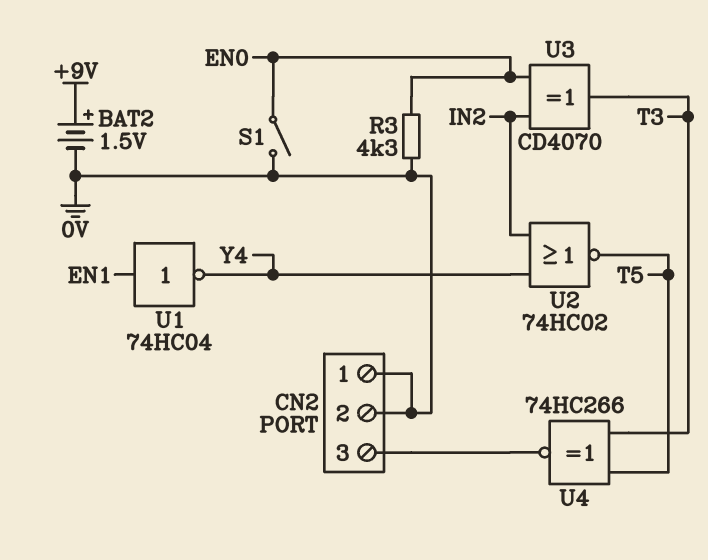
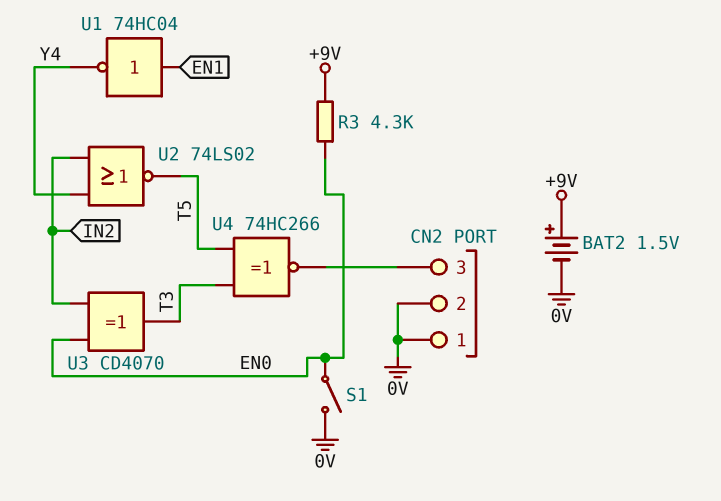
R3: 4.3k (0V, EN0) -> 4.3k (+9V, EN0)
U2: NOR 74HC02 (in IN2, in Y4, out T5) -> NOR 74LS02 (in IN2, in Y4, out T5)

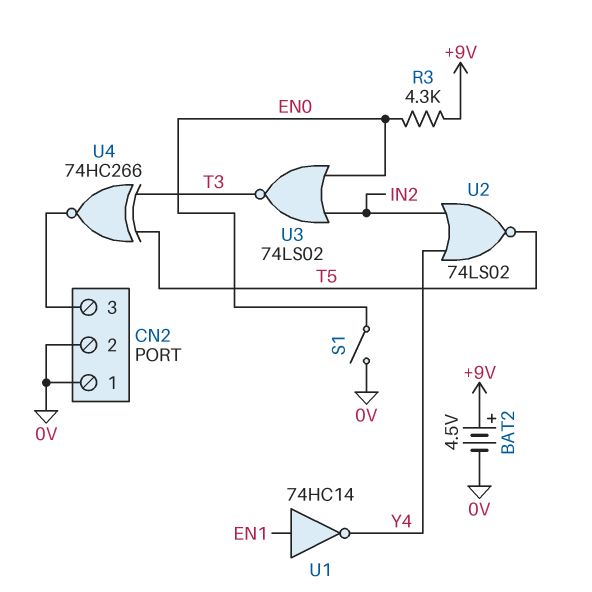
BAT2: 1.5V (plus +9V, minus 0V) -> 4.5V (plus +9V, minus 0V)
U1: NOT 74HC04 (in EN1, out Y4) -> NOT 74HC14 (in EN1, out Y4)
U3: XOR CD4070 (in EN0, in IN2, out T3) -> NOR 74LS02 (in EN0, in IN2, out T3)

